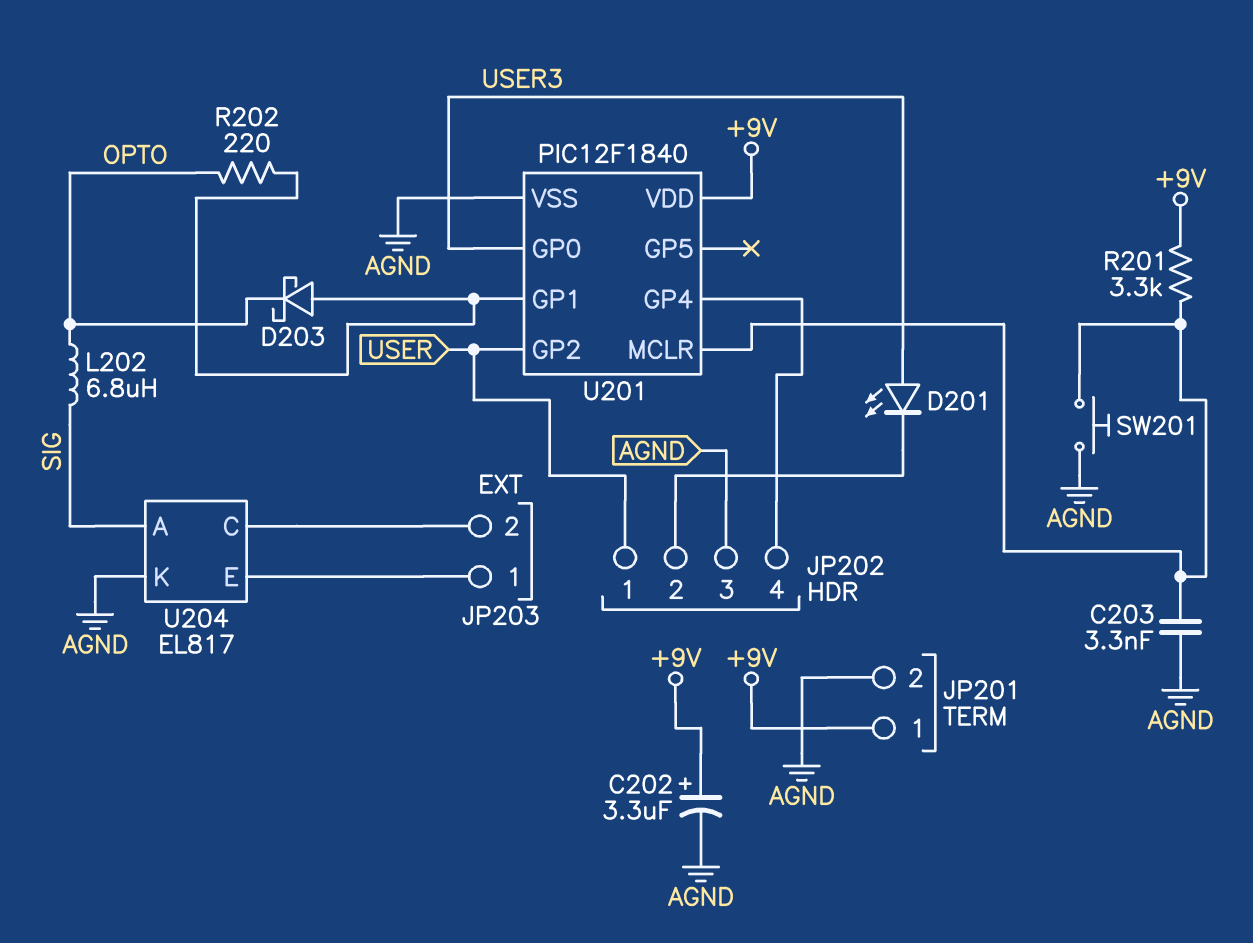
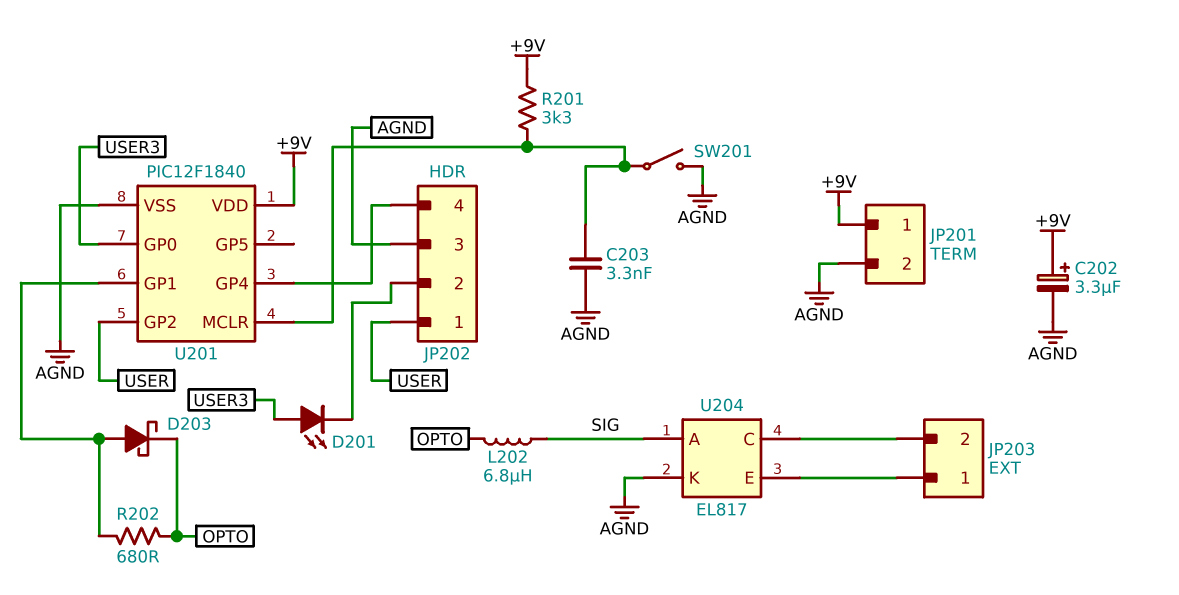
R202: 220 (OPTO, U201/GP1) -> 680 (OPTO, U201/GP1)
SW201: button (AGND, U201/MCLR) -> switch (AGND, U201/MCLR)

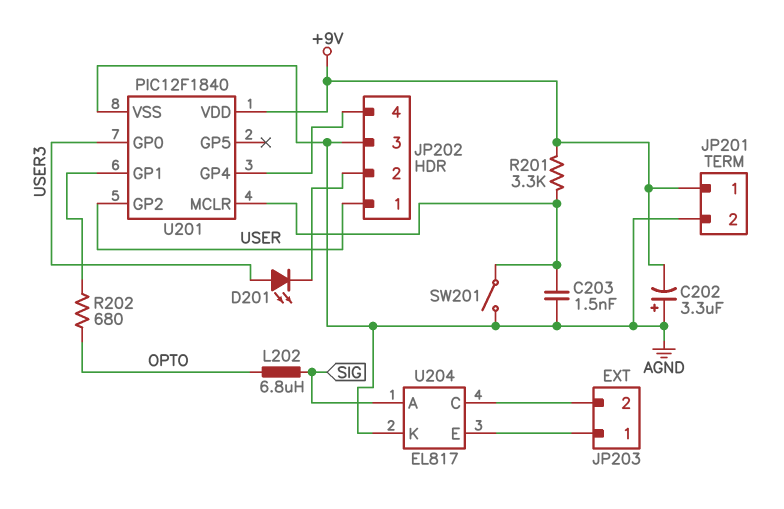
C202: 3.3uF (plus +9V, minus AGND) -> 3.3uF (plus AGND, minus +9V)
C203: 3.3nF (AGND, U201/MCLR) -> 1.5nF (AGND, U201/MCLR)
D203: schottky (A U201/GP1, K OPTO) -> none

